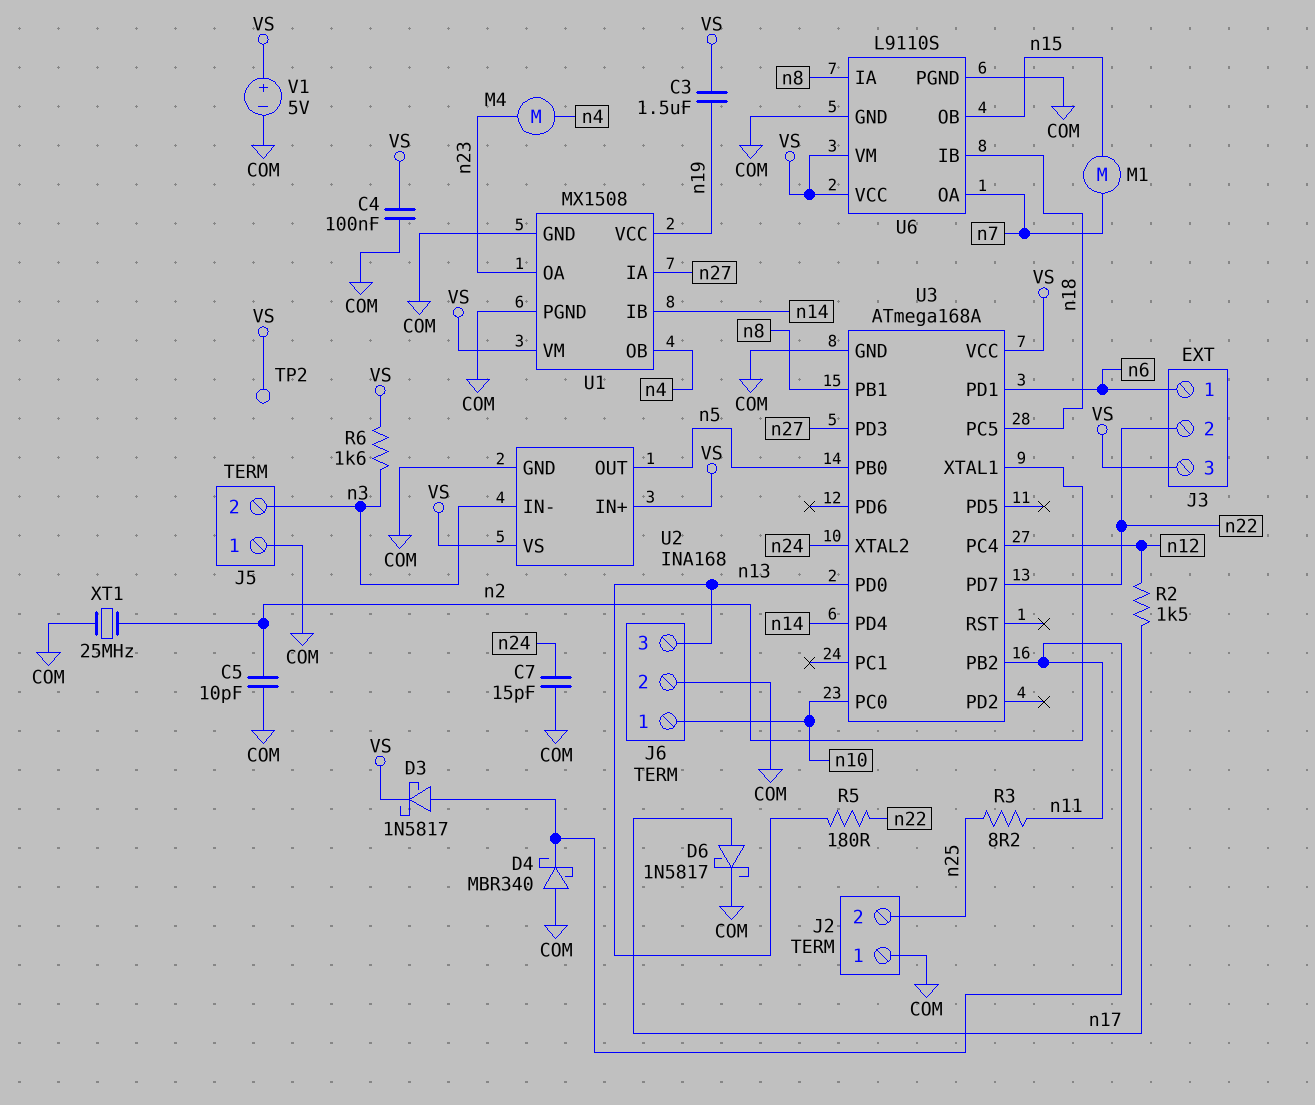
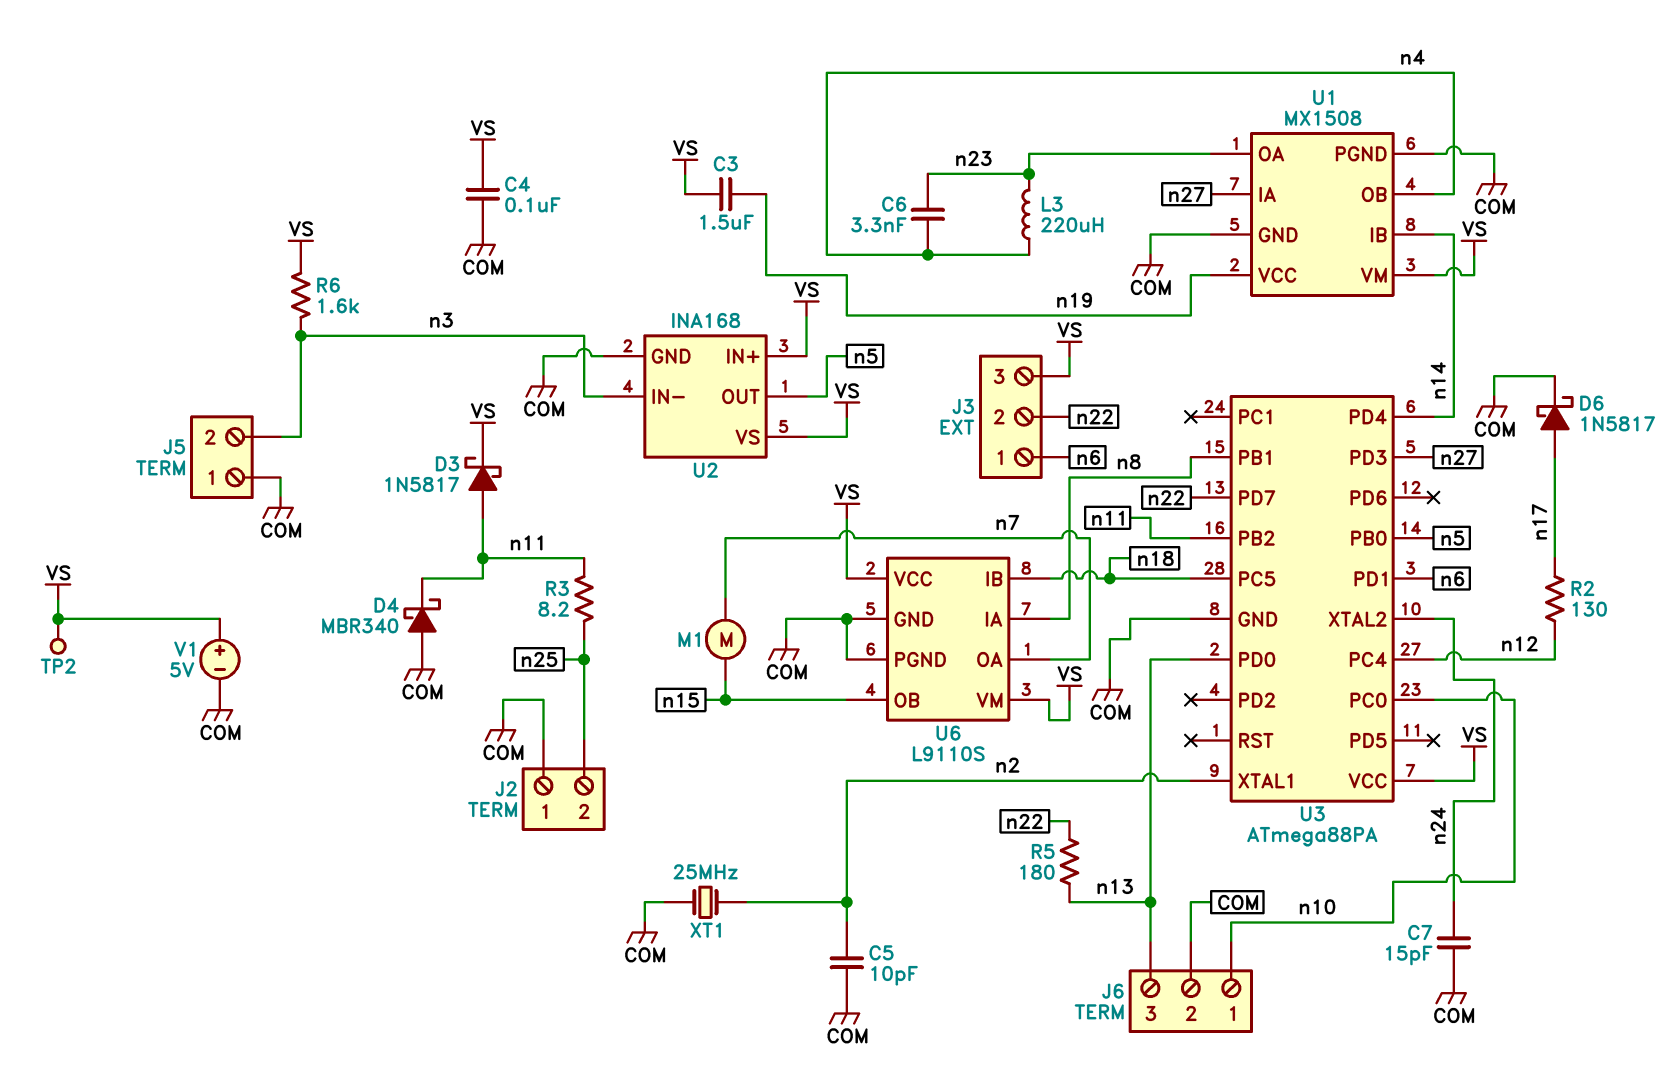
C6: none -> 3.3nF (n4, n23)
L3: none -> 220uH (n4, n23)
M4: motor (n4, n23) -> none
R2: 1.5k (n12, n17) -> 130 (n12, n17)
U3: ATmega168A -> ATmega88PA

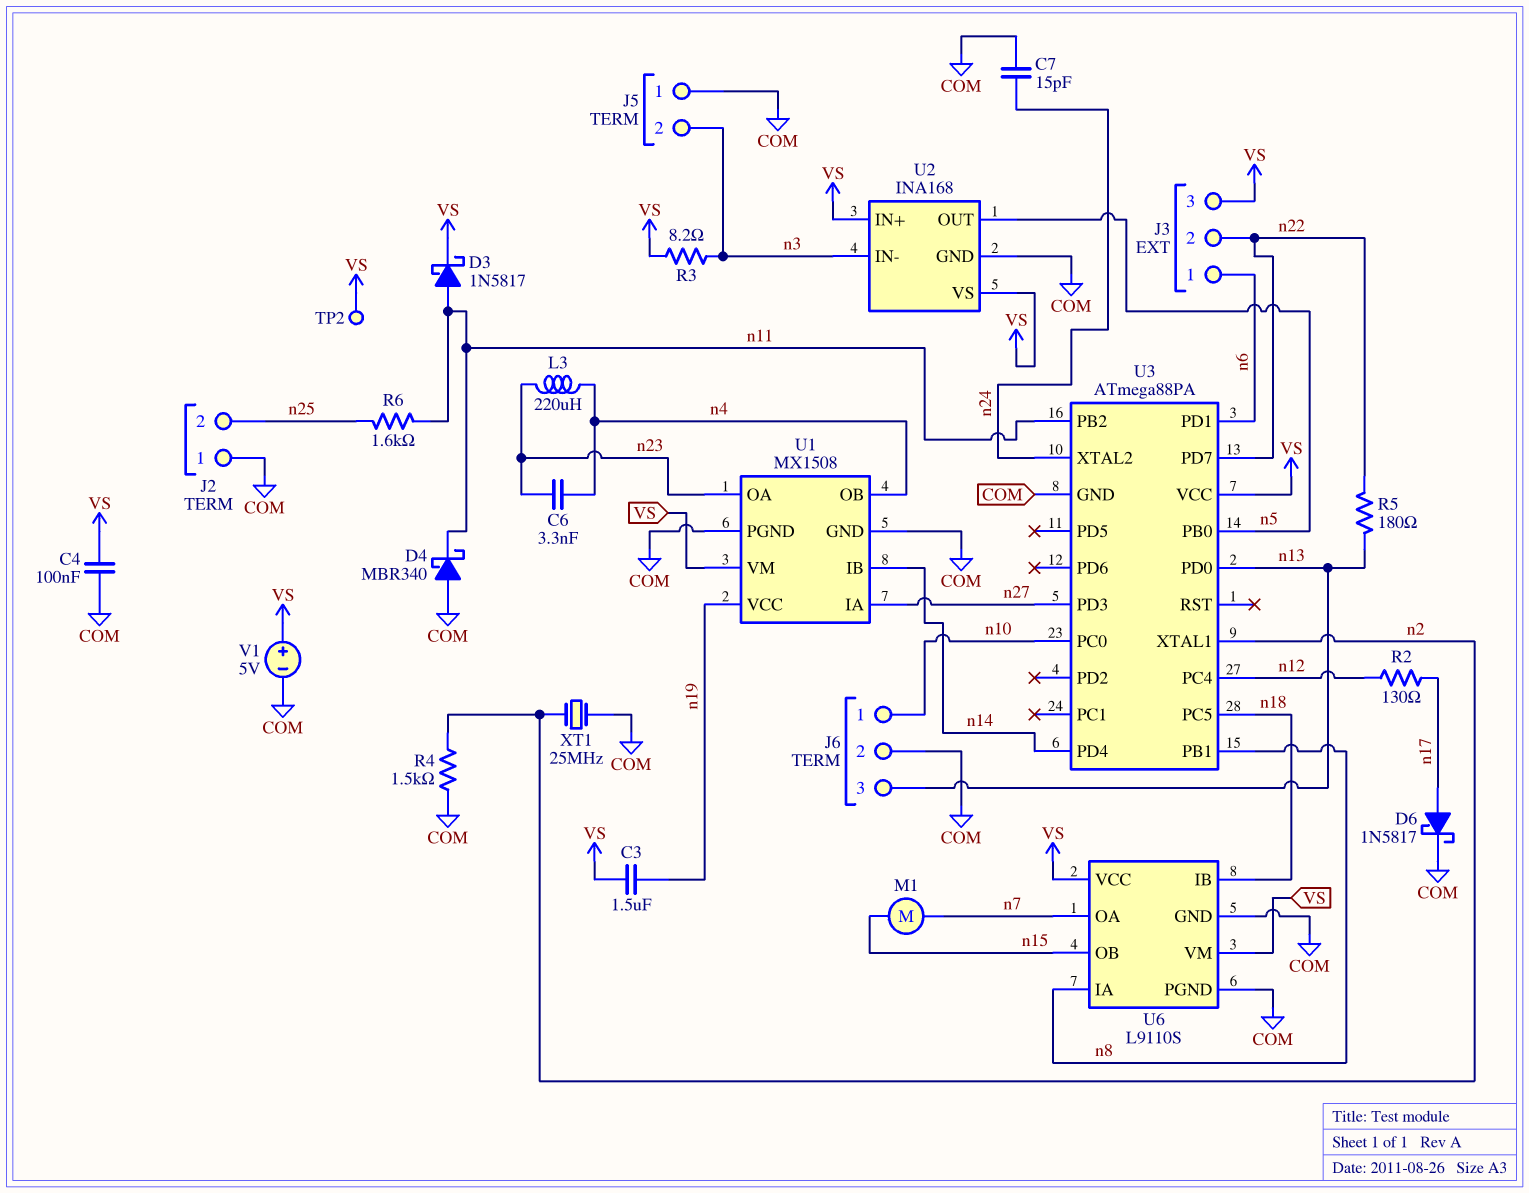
C5: 10pF (COM, n2) -> none
R3: 8.2 (n11, n25) -> 8.2 (VS, n3)
R4: none -> 1.5k (COM, n2)
R6: 1.6k (VS, n3) -> 1.6k (n11, n25)

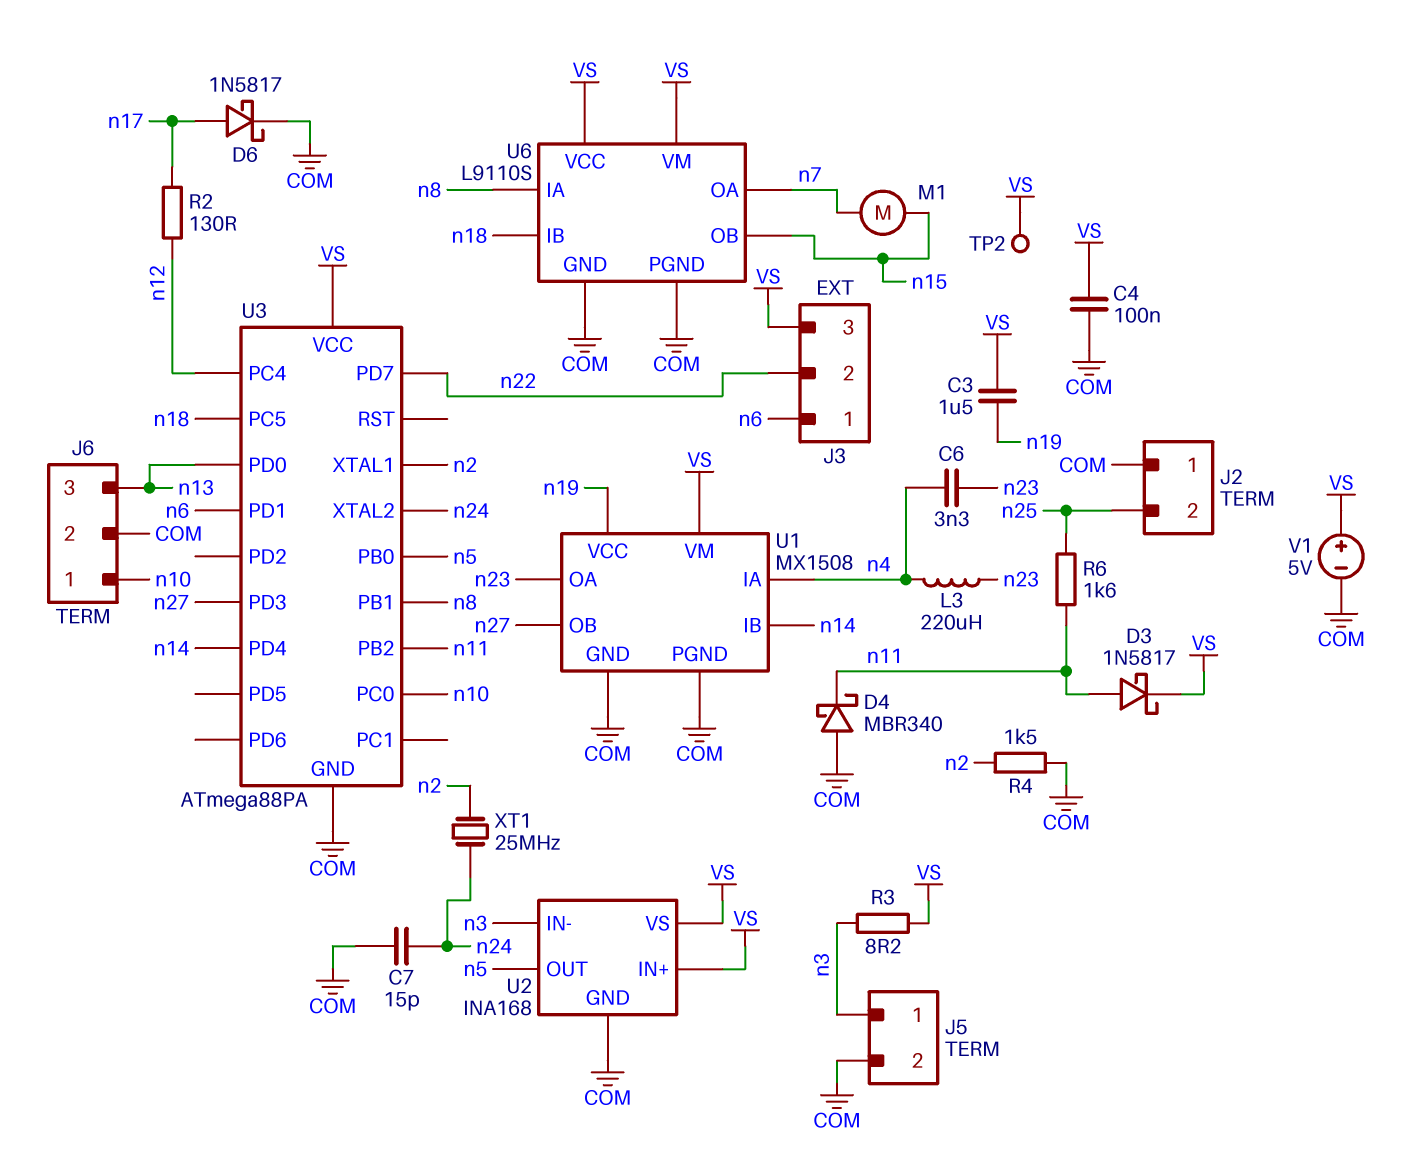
J5 pin 1: COM -> n3
J5 pin 2: n3 -> COM
R5: 180 (n13, n22) -> none
U1 pin IA: n27 -> n4
U1 pin OB: n4 -> n27
XT1: 25MHz (COM, n2) -> 25MHz (n2, n24)

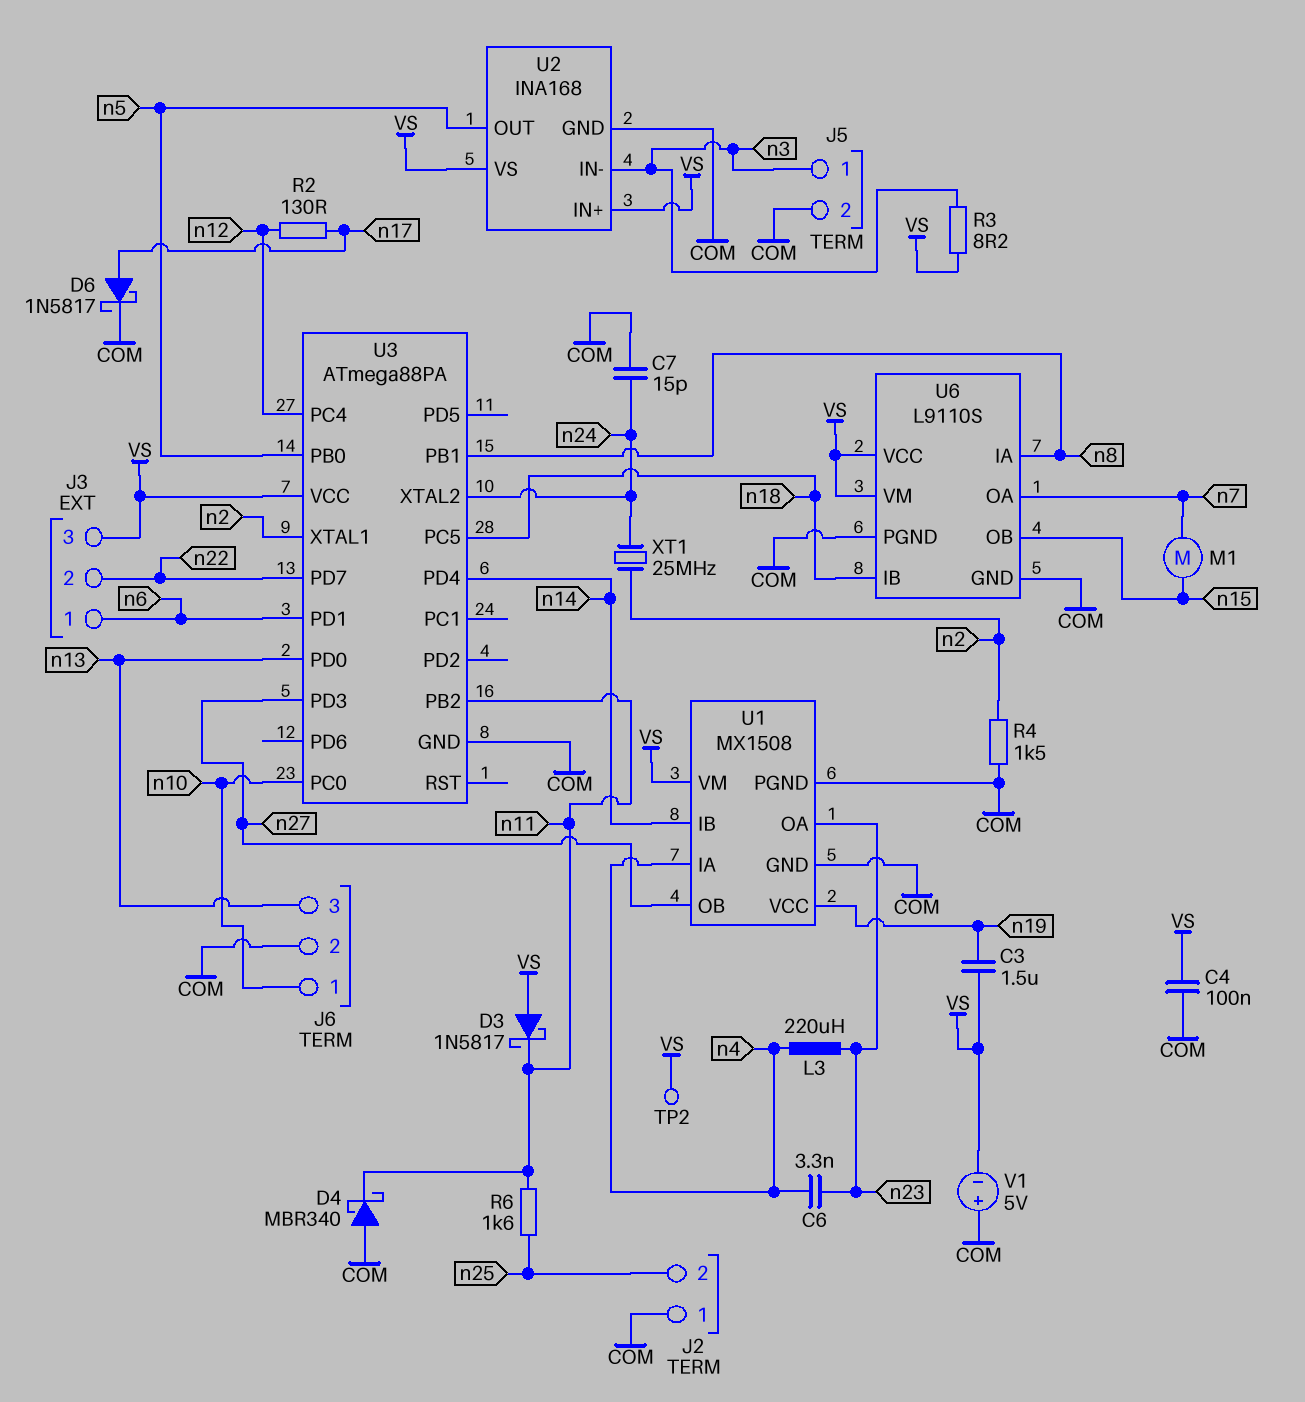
D3: schottky 1N5817 (A n11, K VS) -> schottky 1N5817 (A VS, K n11)
V1: 5V (plus VS, minus COM) -> 5V (plus COM, minus VS)

